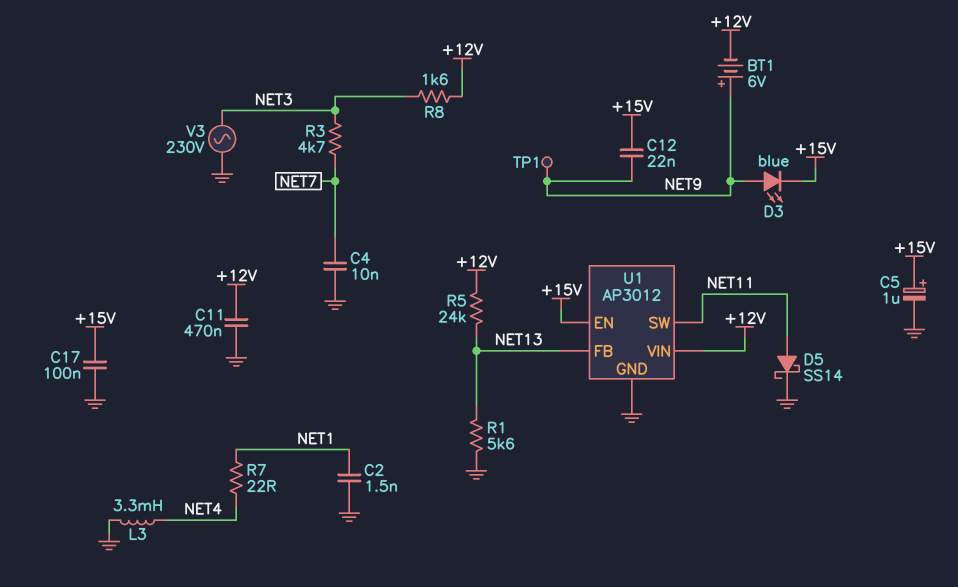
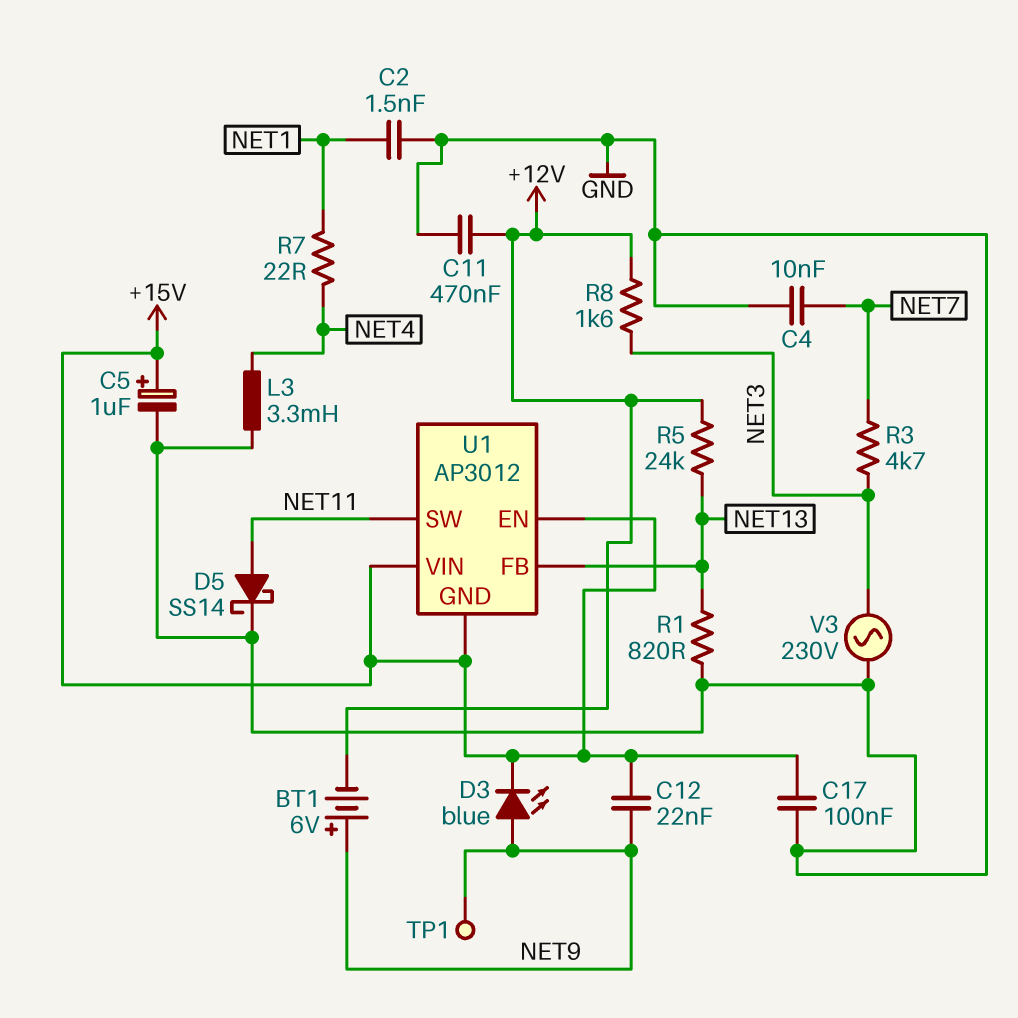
R1: 5.6k (GND, NET13) -> 820 (GND, NET13)
U1 pin GND: GND -> +15V
U1 pin VIN: +12V -> +15V

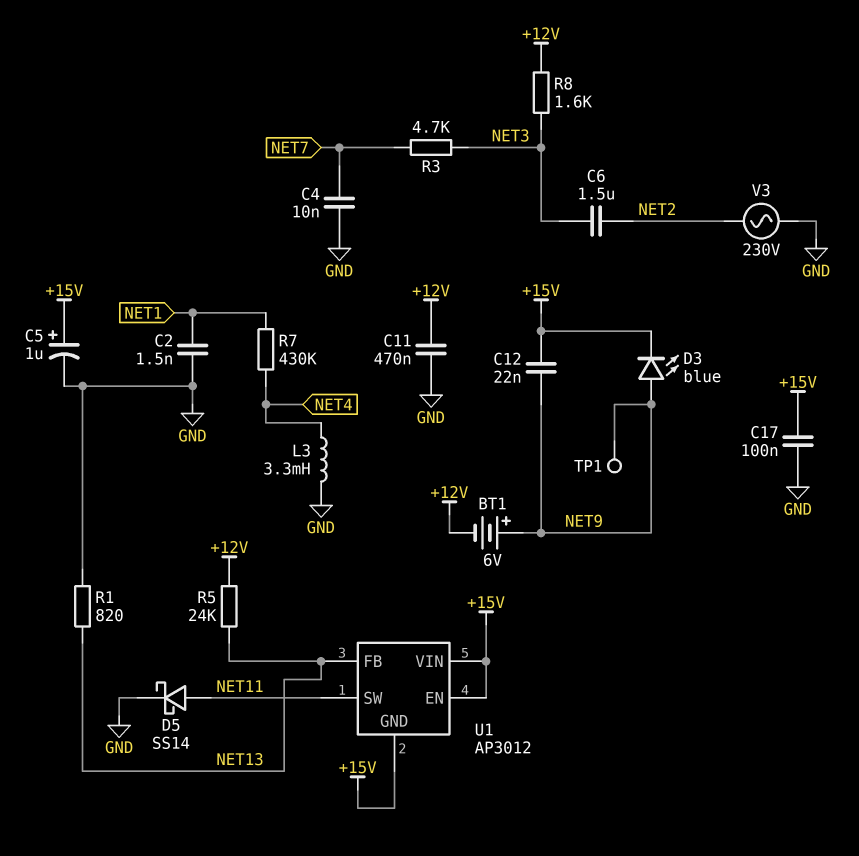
C6: none -> 1.5uF (NET2, NET3)
R7: 22 (NET1, NET4) -> 430k (NET1, NET4)
V3: AC 230V (GND, NET3) -> AC 230V (GND, NET2)

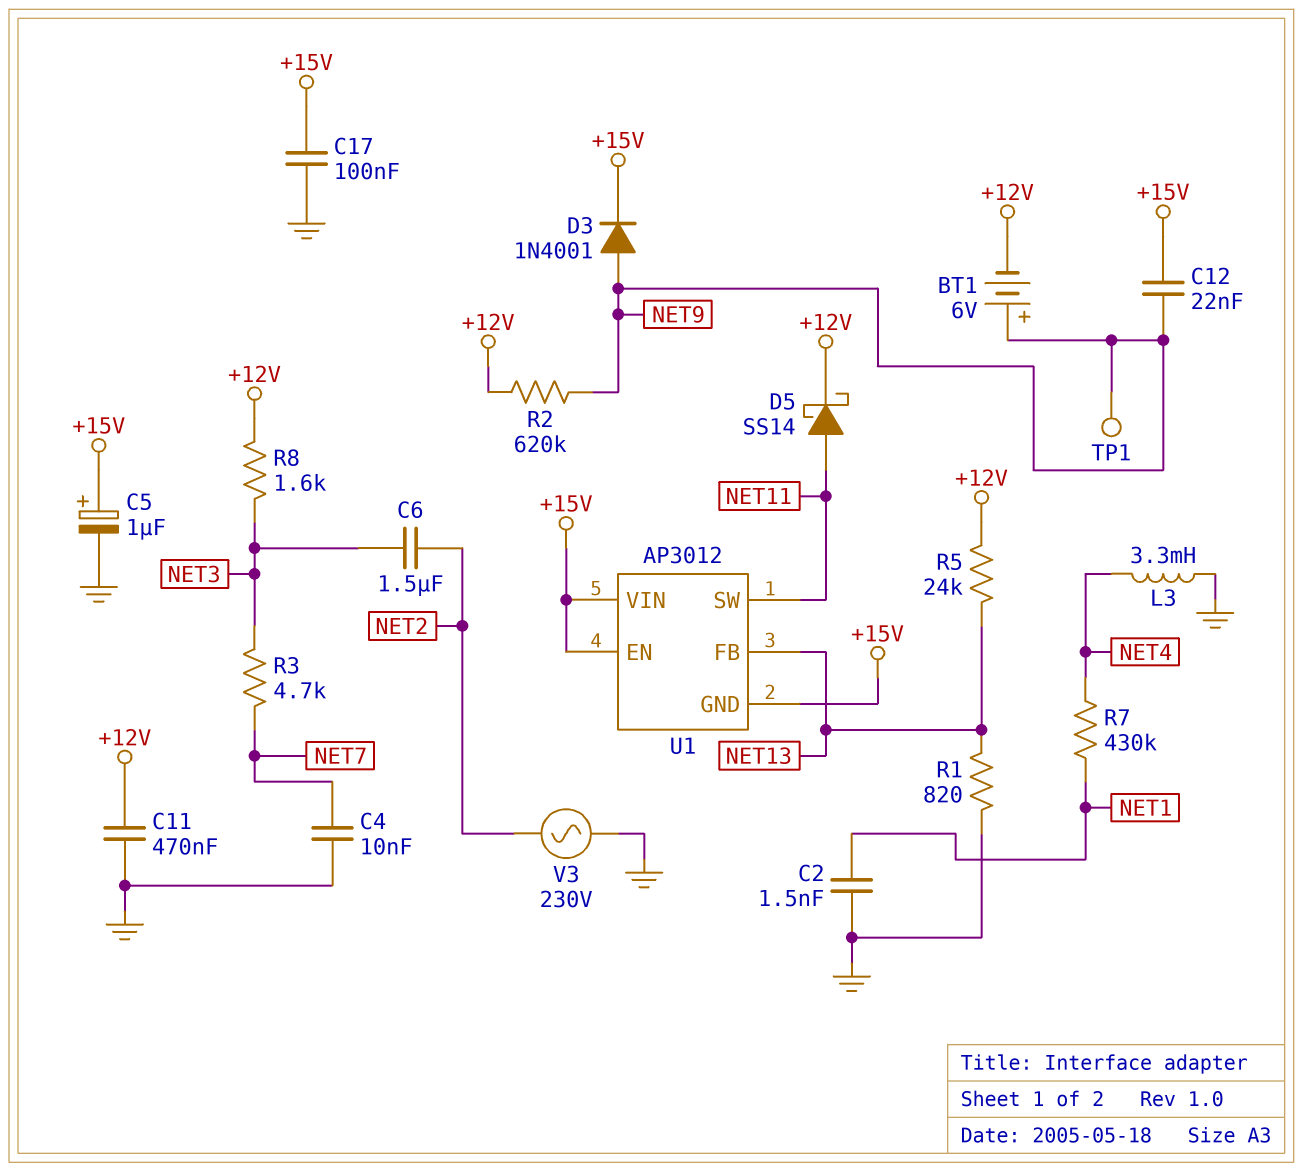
D3: LED blue (A NET9, K +15V) -> diode 1N4001 (A NET9, K +15V)
D5: schottky SS14 (A NET11, K GND) -> schottky SS14 (A NET11, K +12V)
R2: none -> 620k (+12V, NET9)

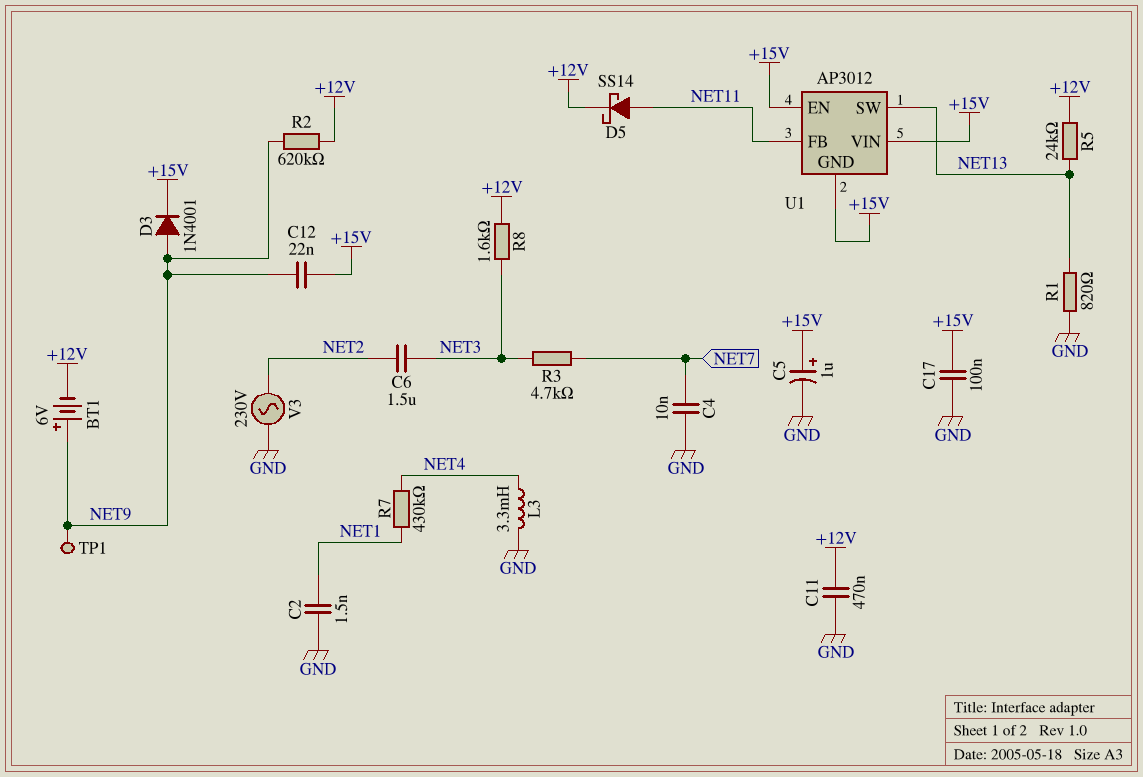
U1 pin FB: NET13 -> NET11
U1 pin SW: NET11 -> NET13

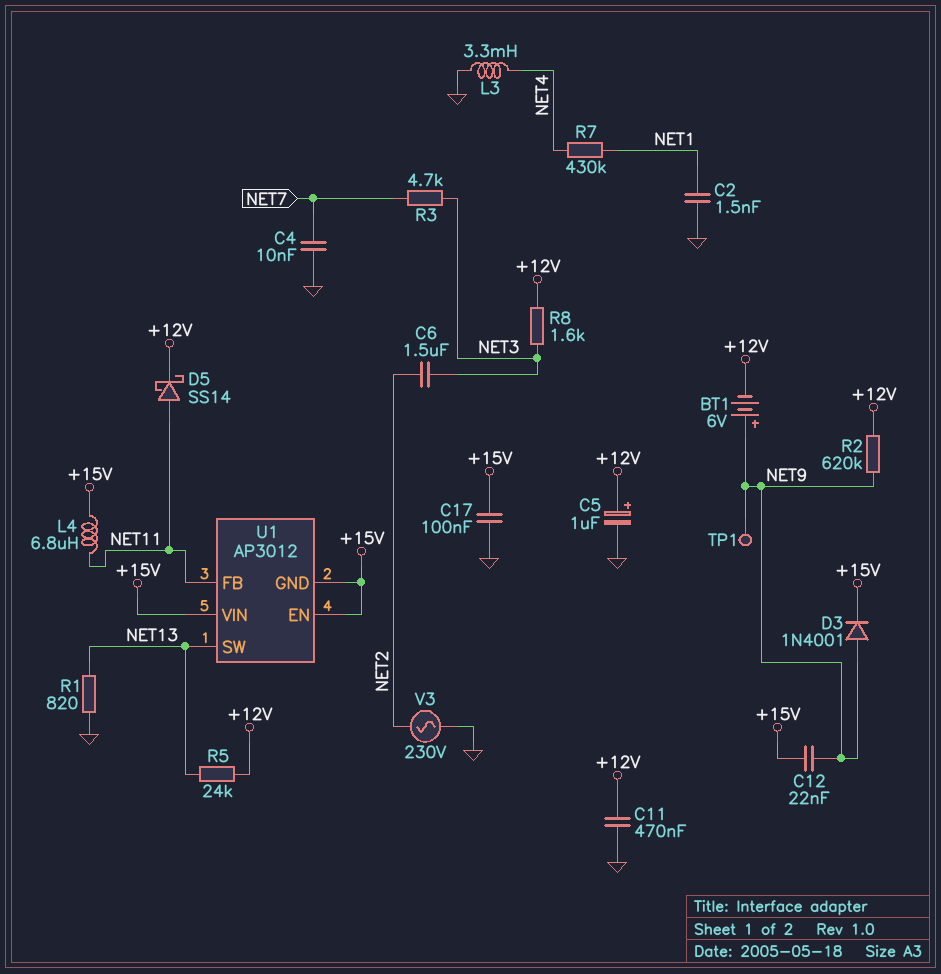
C5: 1uF (plus +15V, minus GND) -> 1uF (plus +12V, minus GND)
L4: none -> 6.8uH (+15V, NET11)

